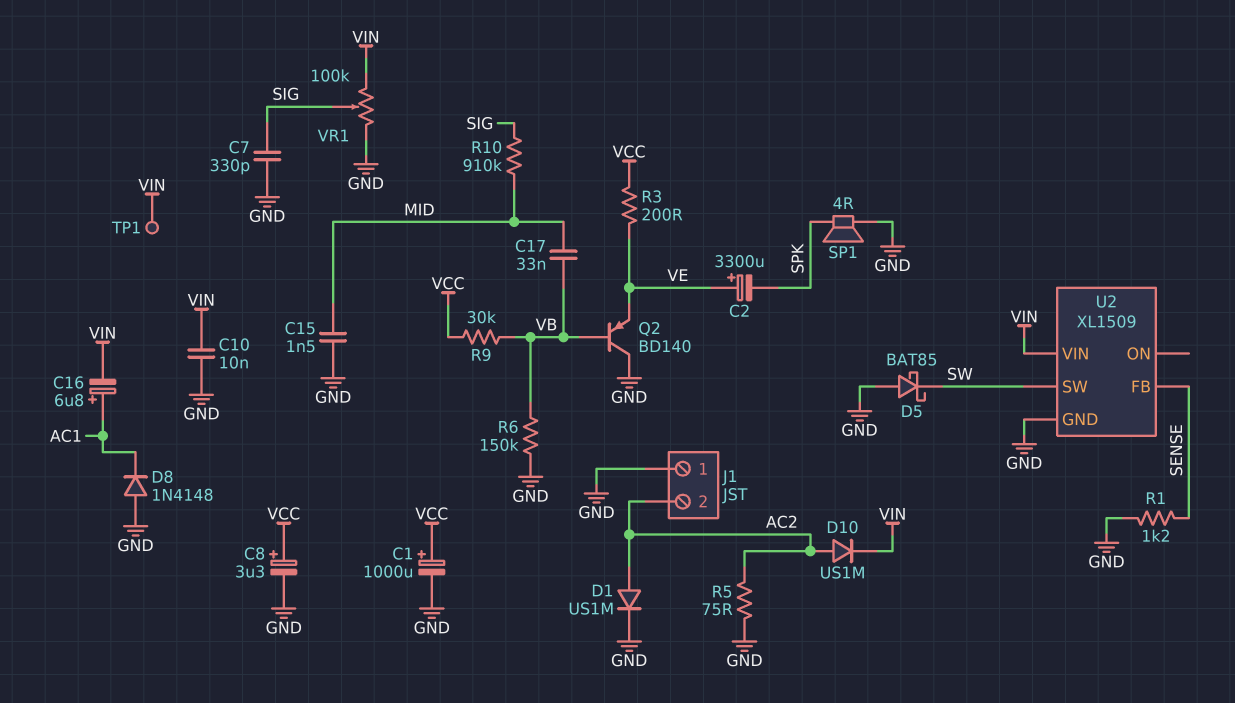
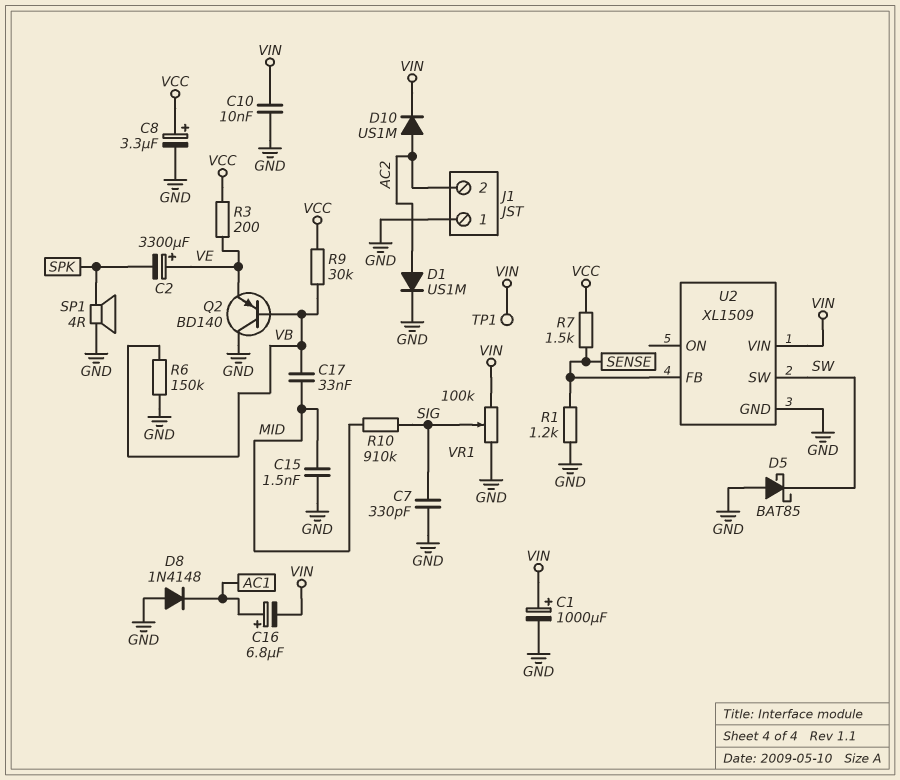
C1: 1000uF (plus VCC, minus GND) -> 1000uF (plus VIN, minus GND)
R5: 75 (AC2, GND) -> none
R7: none -> 1.5k (SENSE, VCC)

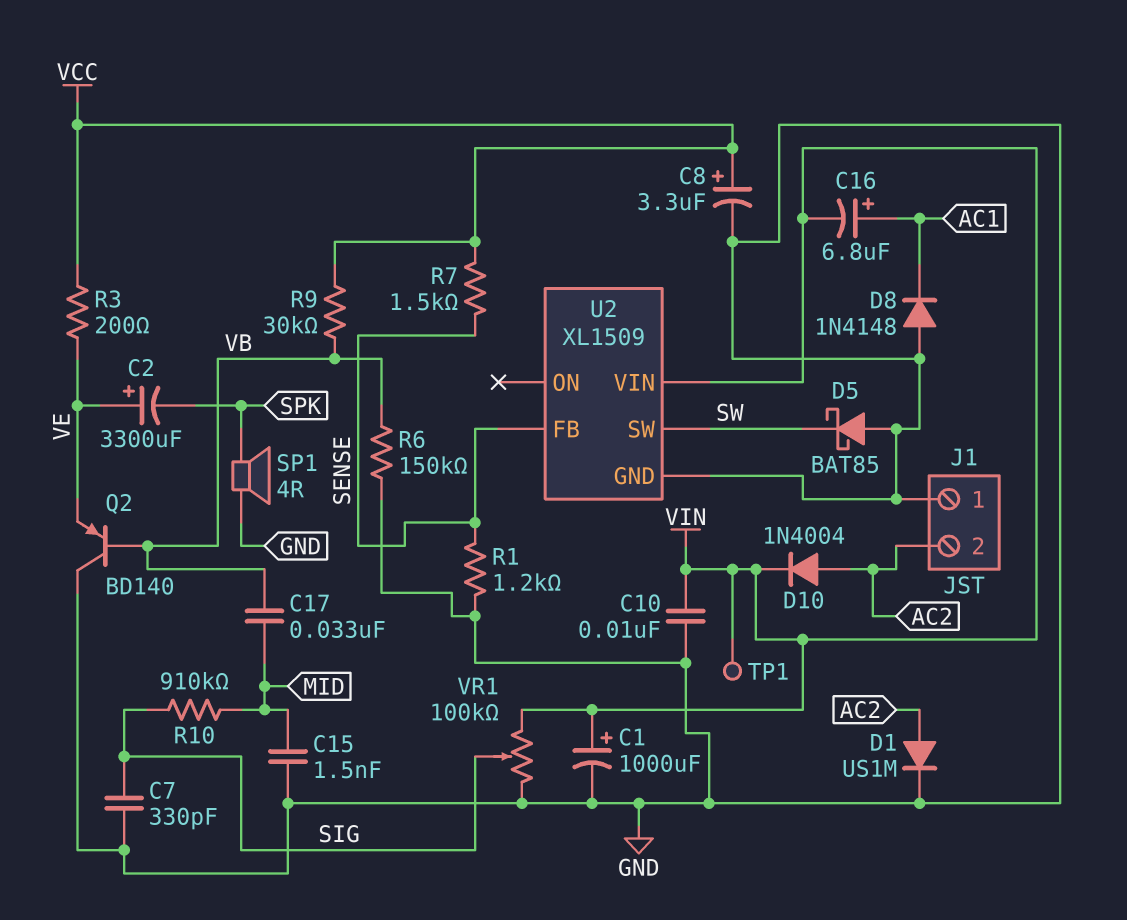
D10: diode US1M (A AC2, K VIN) -> diode 1N4004 (A AC2, K VIN)

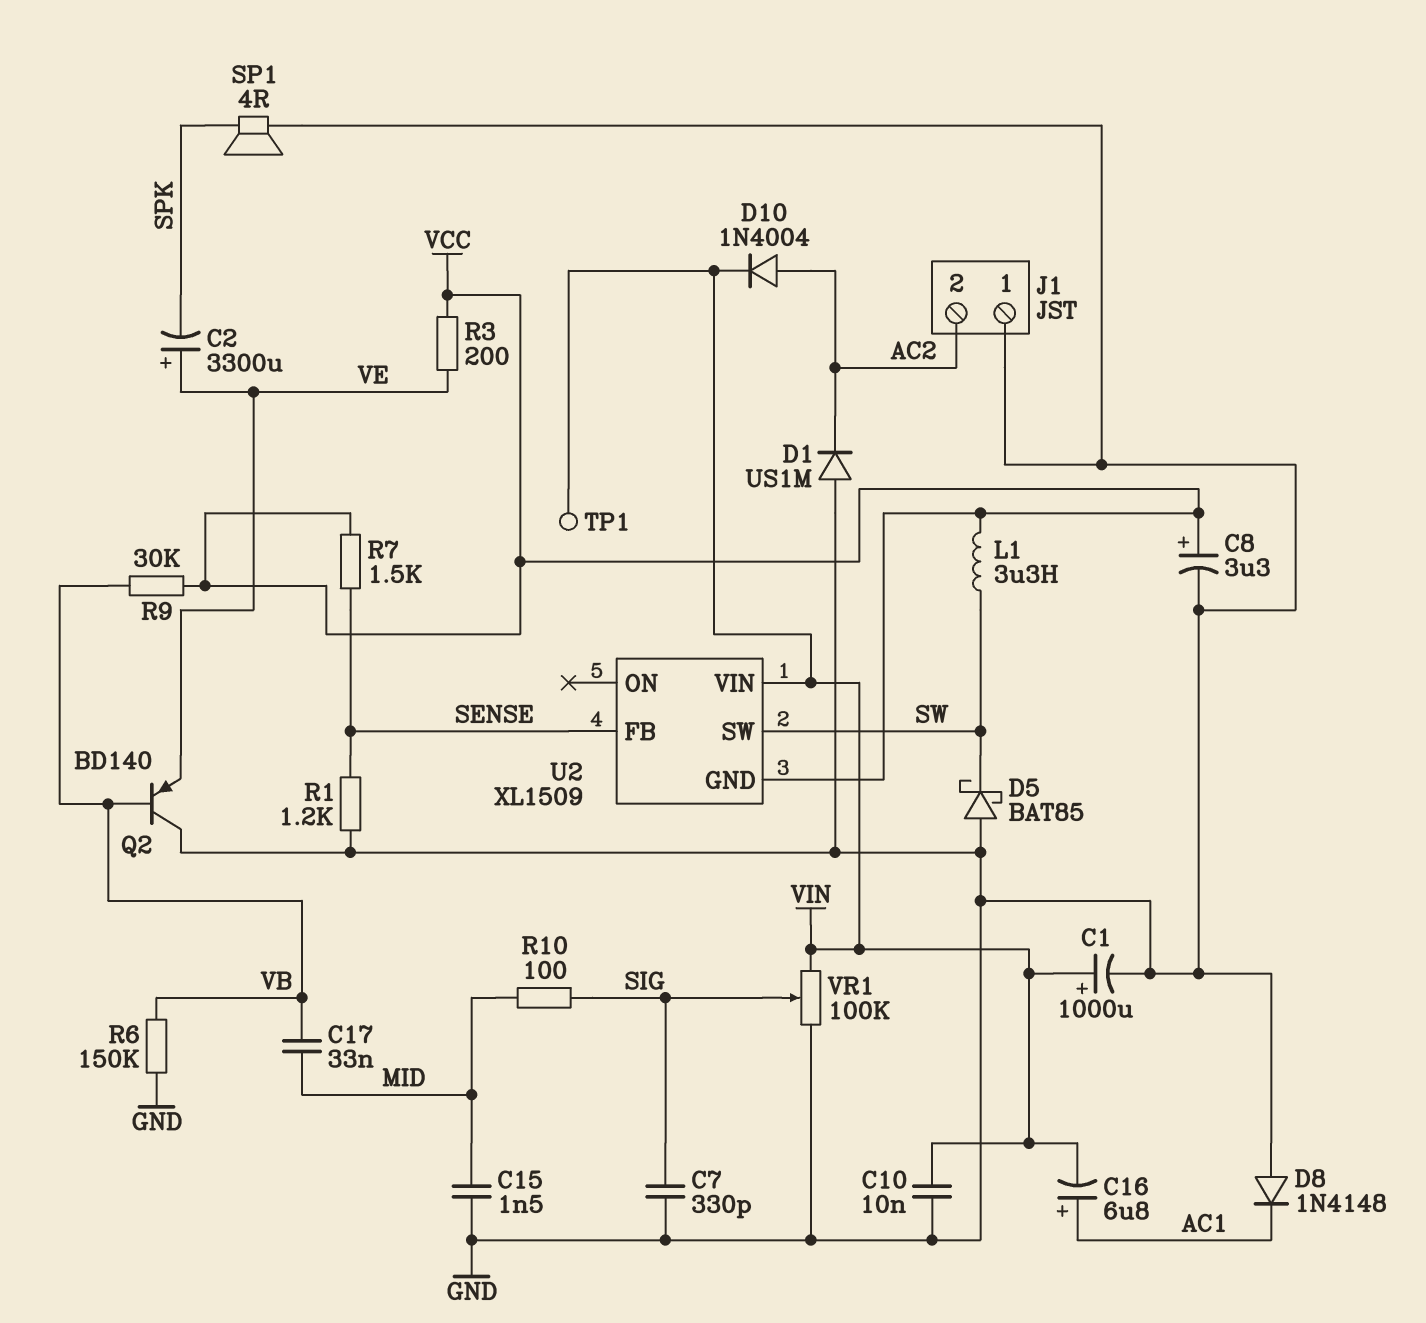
D1: diode US1M (A AC2, K GND) -> diode US1M (A GND, K AC2)
L1: none -> 3.3uH (SW, VCC)
R10: 910k (MID, SIG) -> 100 (MID, SIG)
U2 pin GND: GND -> VCC

